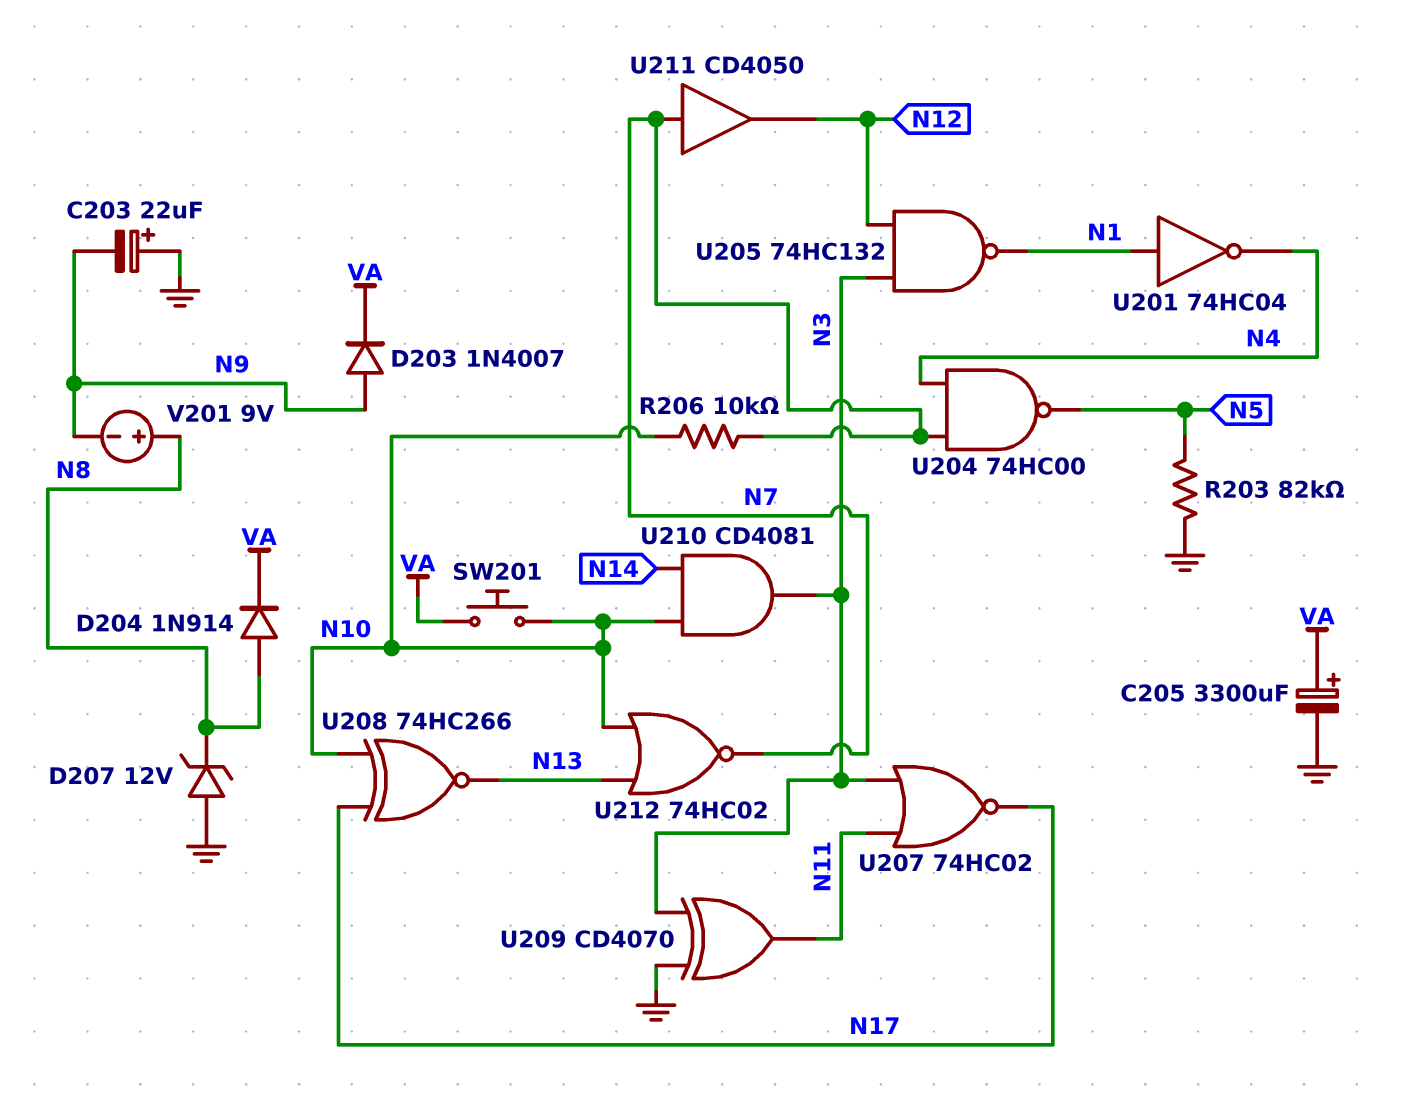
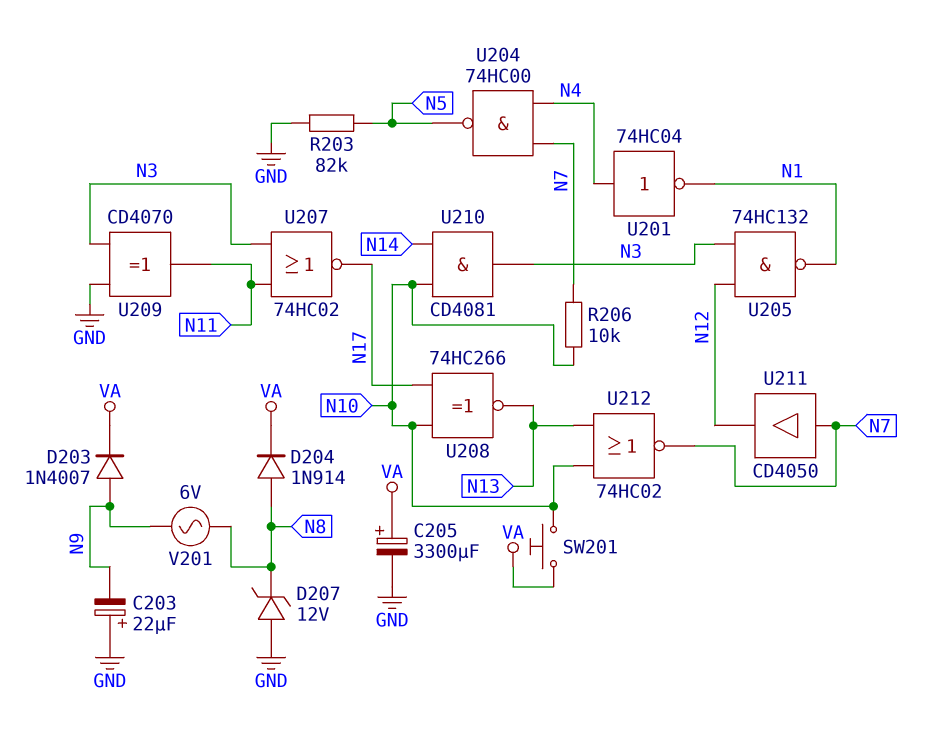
U201: NOT 74HC04 (in N1, out N4) -> NOT 74HC04 (in N4, out N1)
V201: 9V (plus N8, minus N9) -> AC 6V (N8, N9)

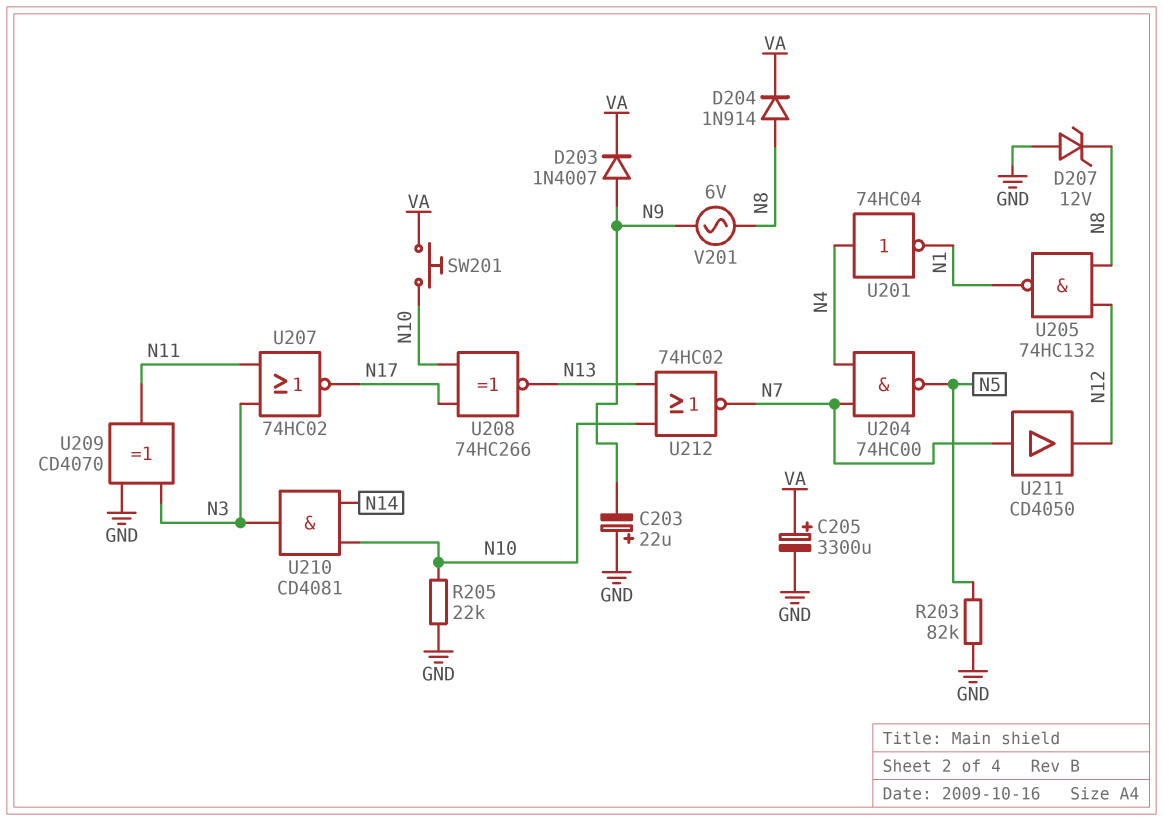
R205: none -> 22k (GND, N10)
R206: 10k (N7, N10) -> none
U205: NAND 74HC132 (in N3, in N12, out N1) -> NAND 74HC132 (in N8, in N12, out N1)

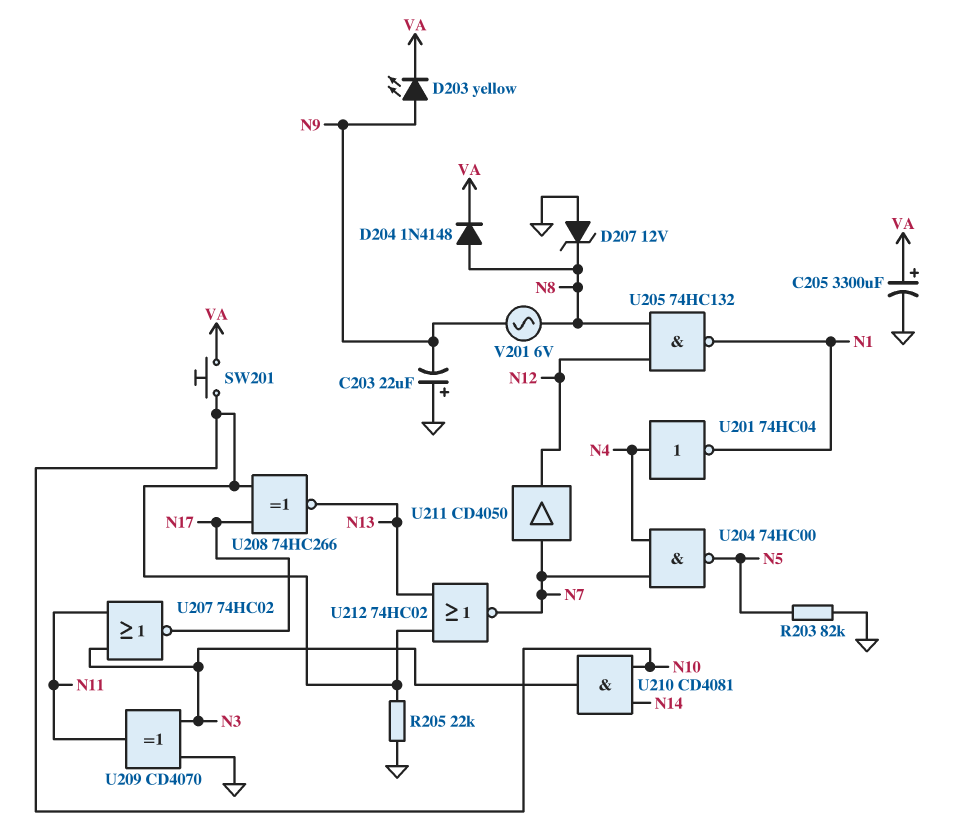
D203: diode 1N4007 (A N9, K VA) -> LED yellow (A N9, K VA)
D204: diode 1N914 (A N8, K VA) -> diode 1N4148 (A N8, K VA)

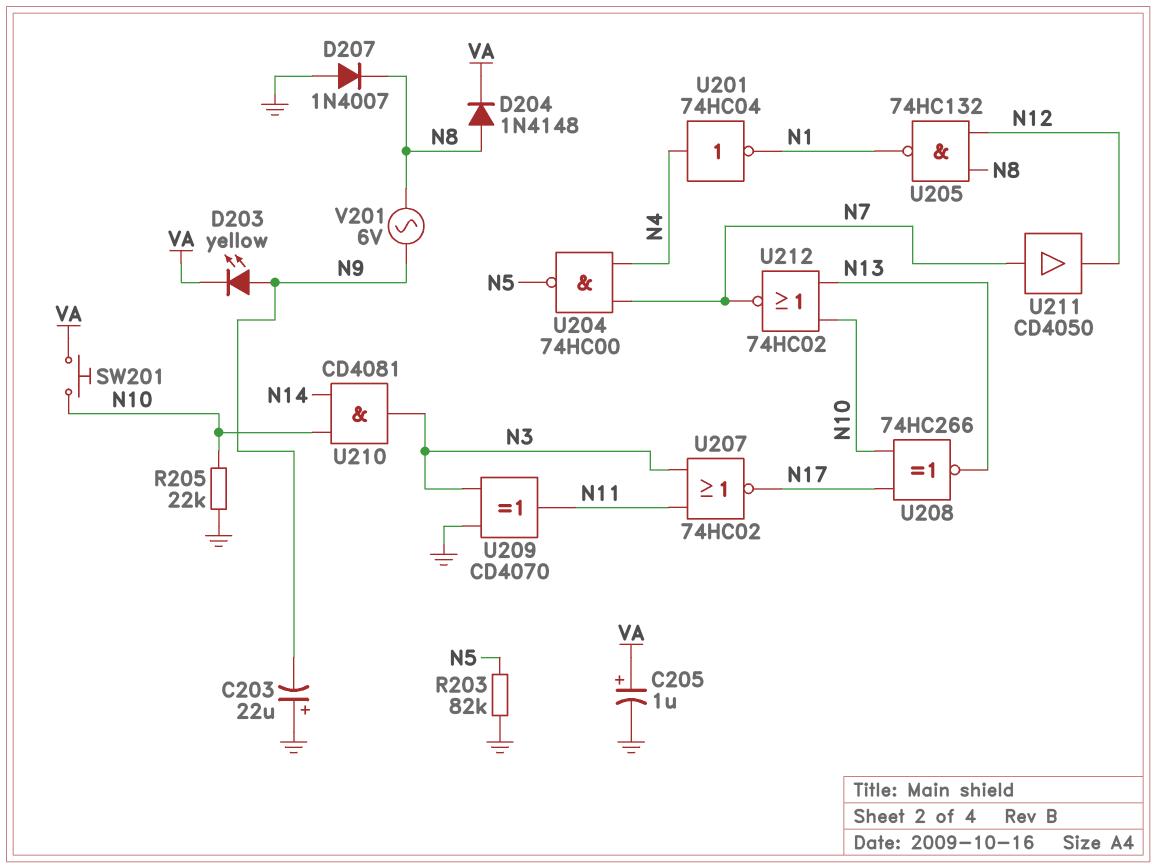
C205: 3300uF (plus VA, minus GND) -> 1uF (plus VA, minus GND)
D207: zener 12V (A GND, K N8) -> diode 1N4007 (A GND, K N8)

